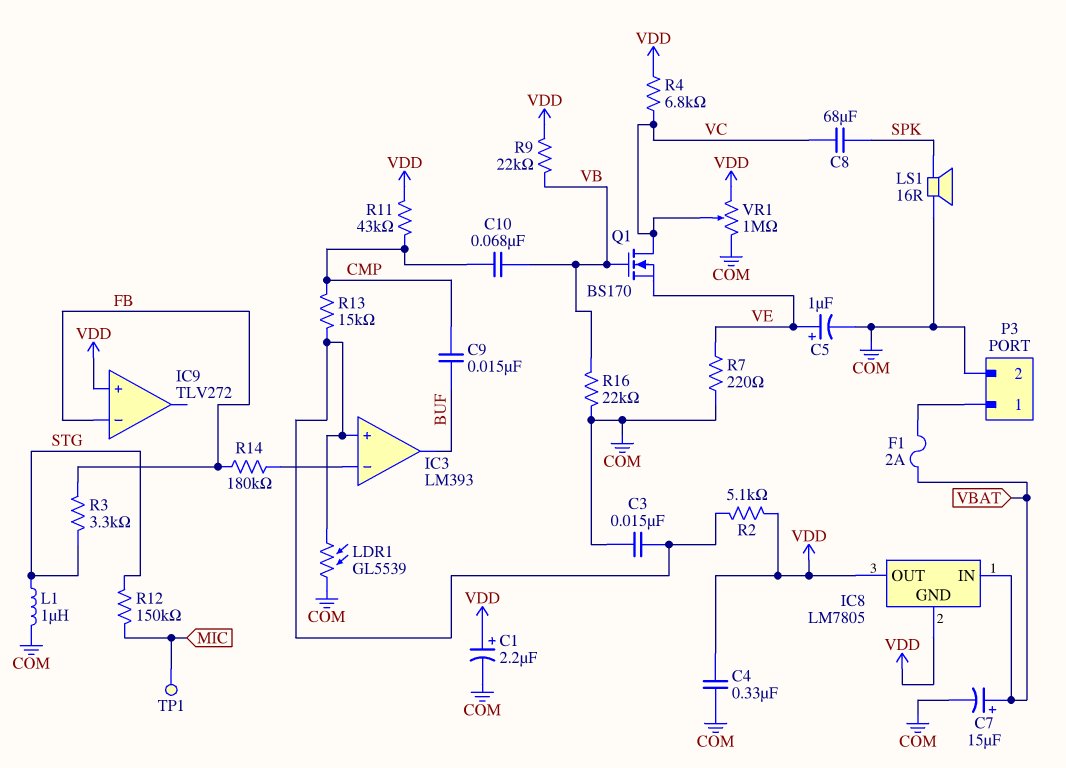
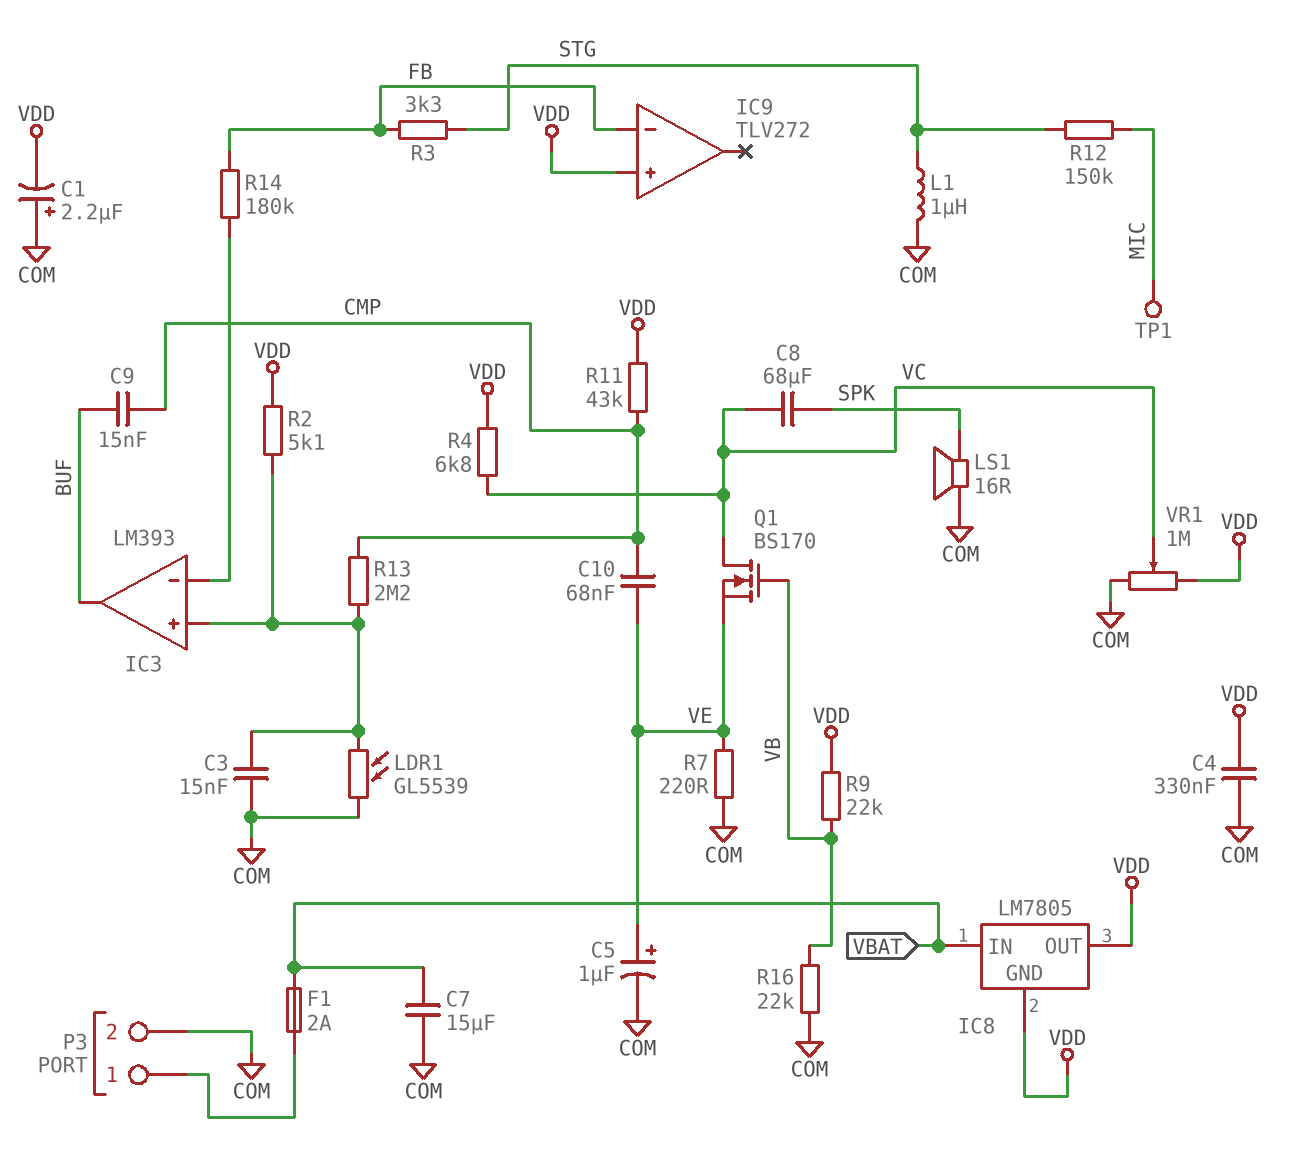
C1: 2.2uF (plus VDD, minus COM) -> 2.2uF (plus COM, minus VDD)
C7: 15uF (plus VBAT, minus COM) -> 15uF (COM, VBAT)
C10: 68nF (CMP, VB) -> 68nF (CMP, VE)
R13: 15k (CMP, IC3/in+) -> 2.2M (CMP, IC3/in+)

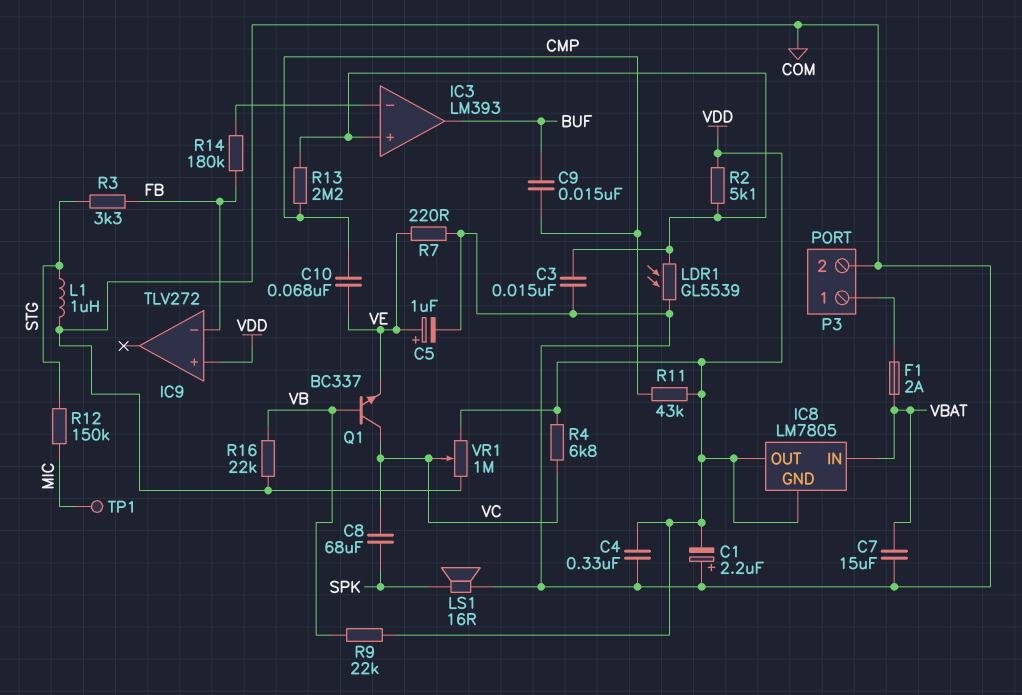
Q1: NMOS BS170 (G VB, D VC, S VE) -> NPN BC337 (B VB, C VC, E VE)

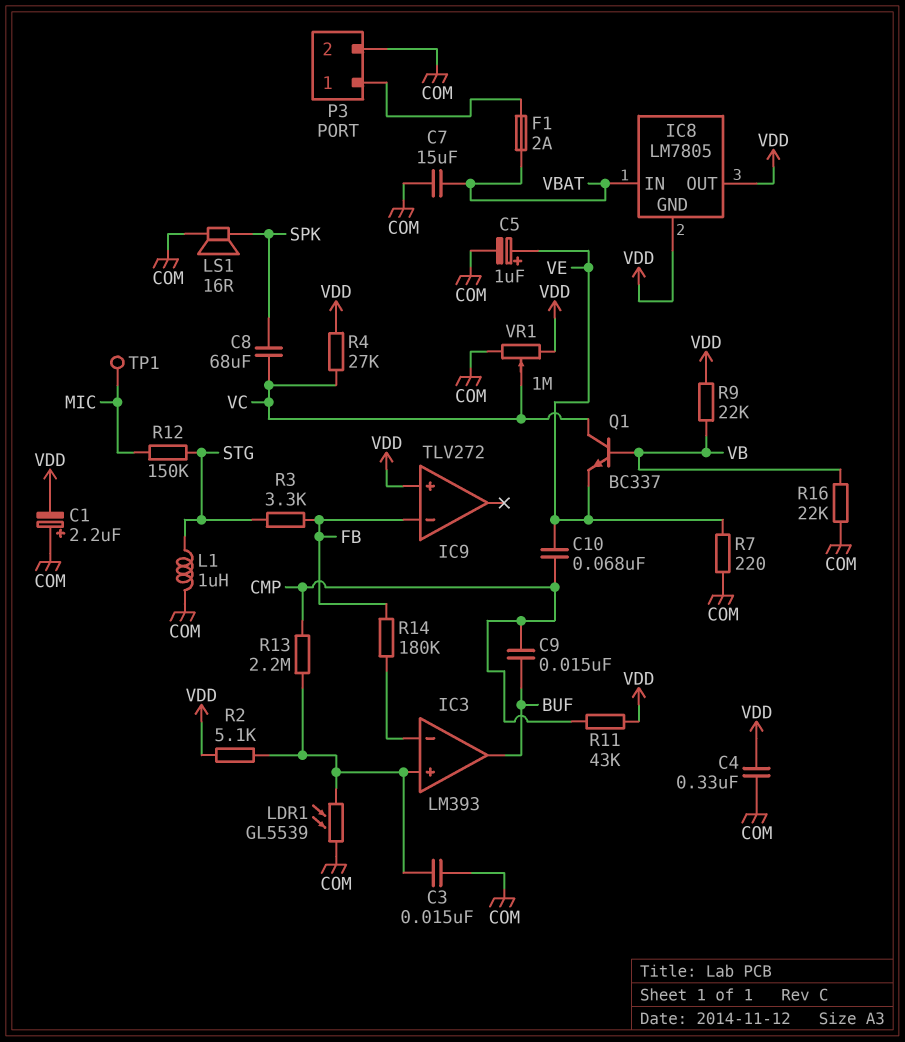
R4: 6.8k (VC, VDD) -> 27k (VC, VDD)

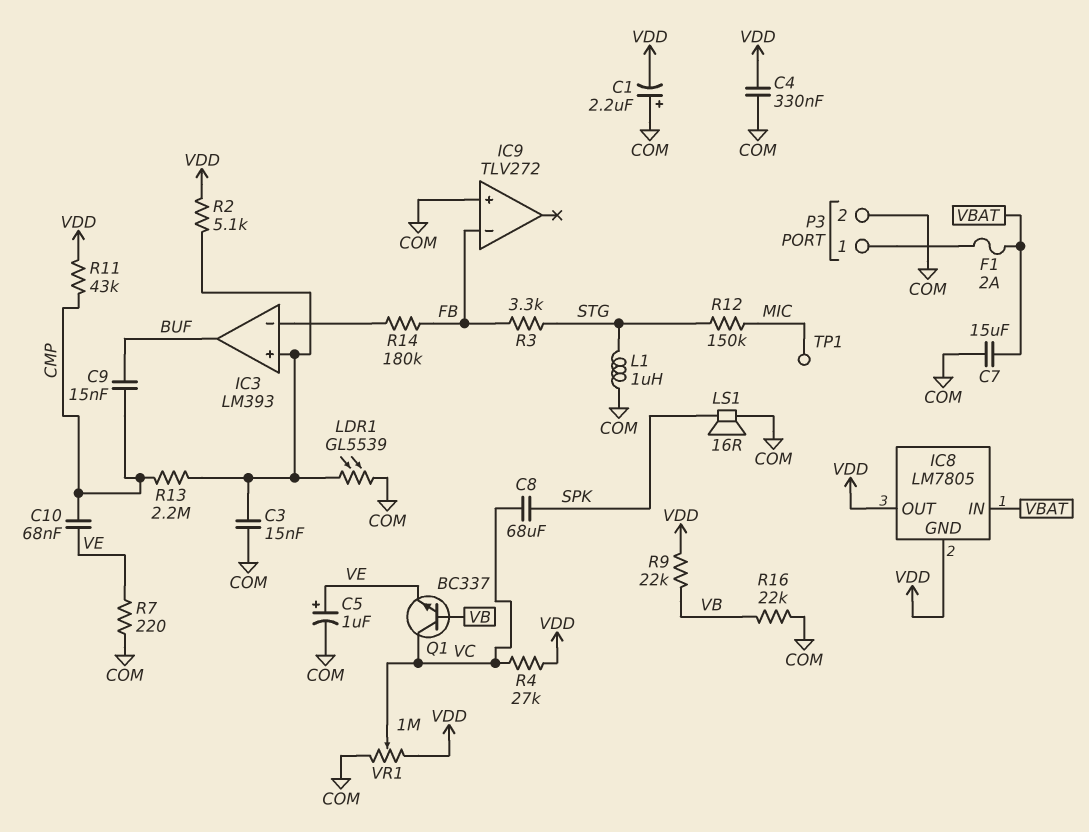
IC9 pin in+: VDD -> COM

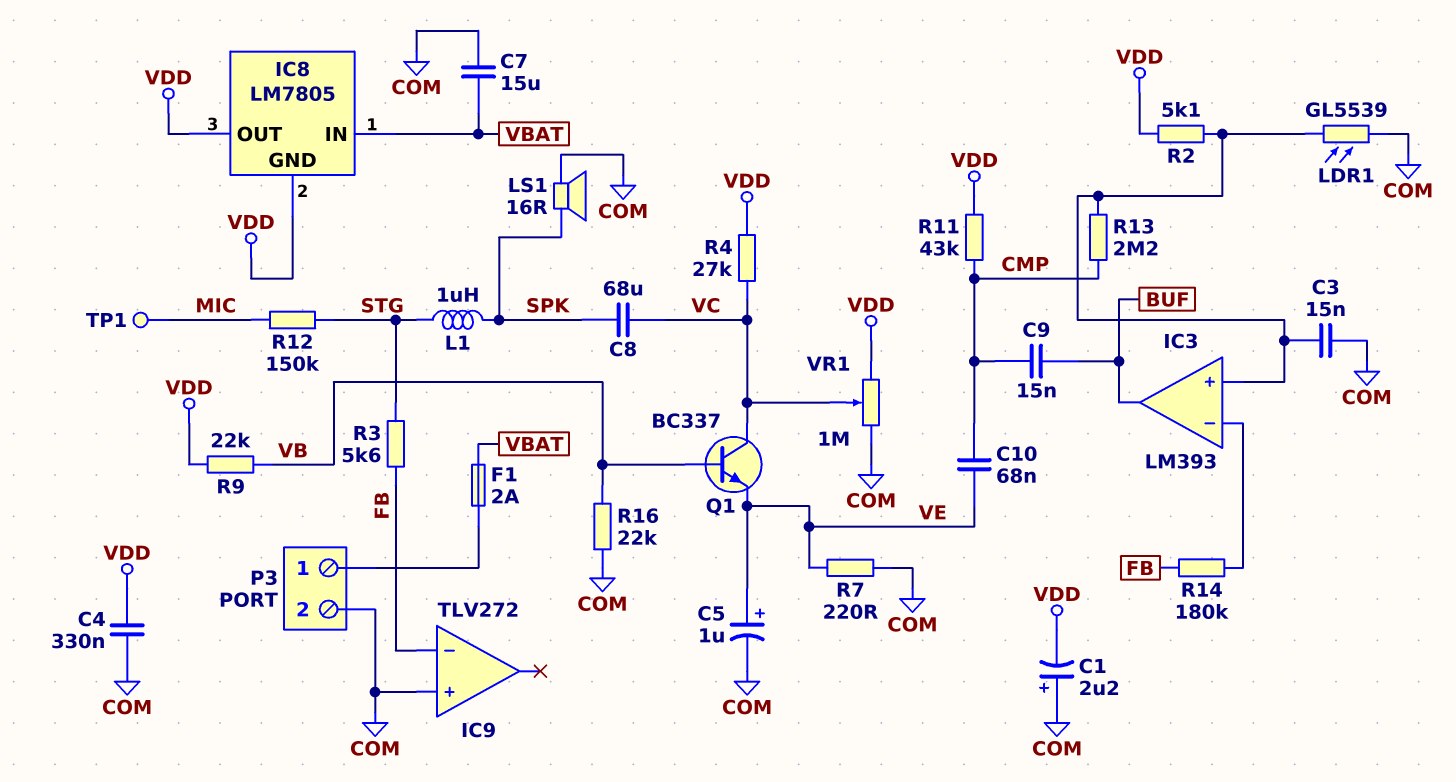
L1: 1uH (COM, STG) -> 1uH (SPK, STG)
R3: 3.3k (FB, STG) -> 5.6k (FB, STG)

